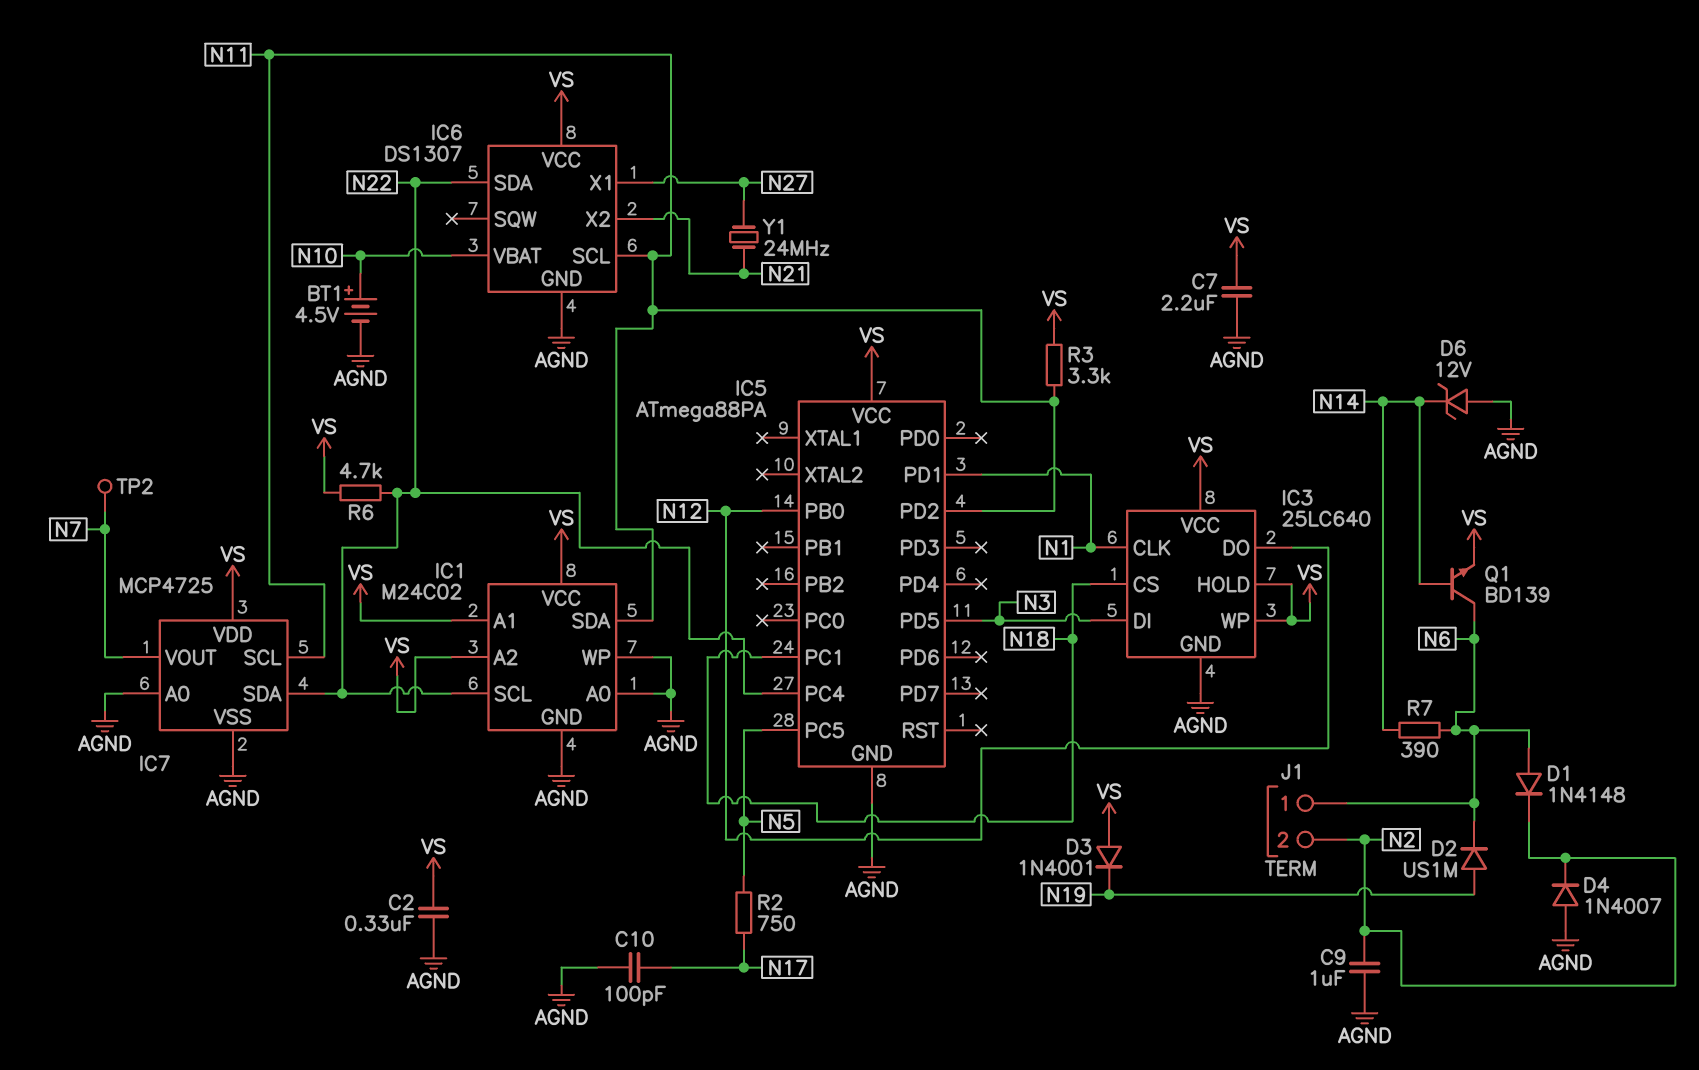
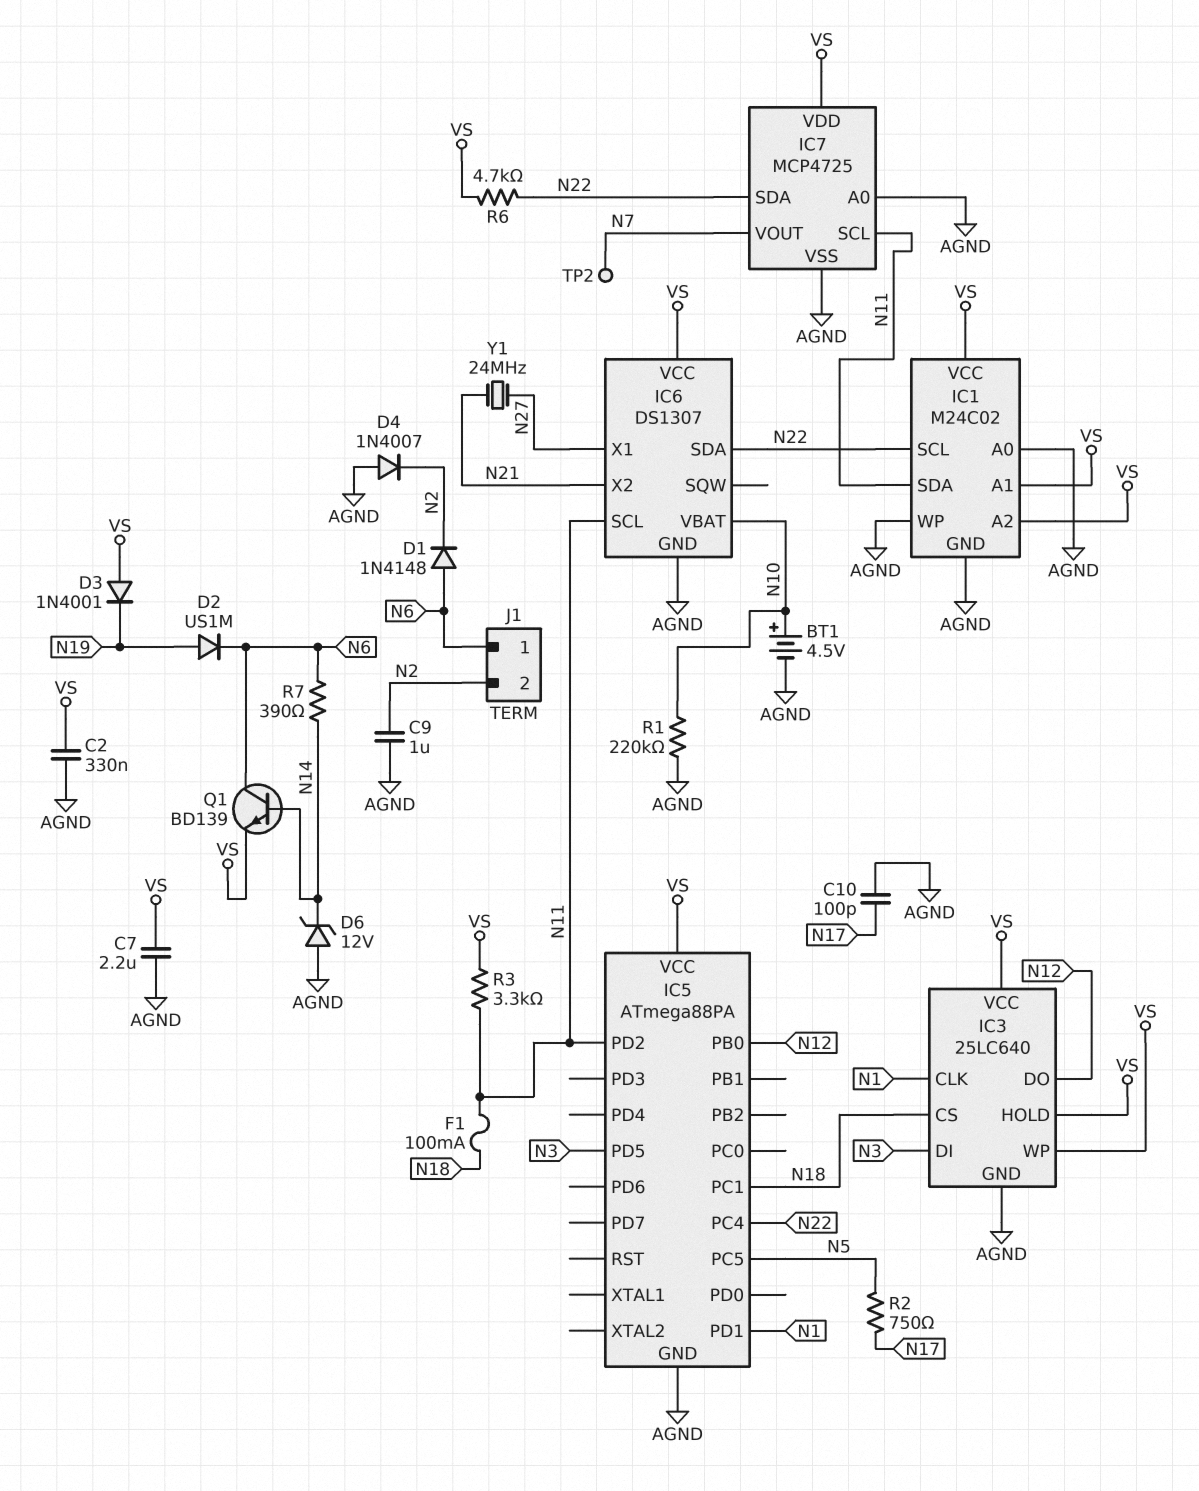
F1: none -> 100mA (N11, N18)
R1: none -> 220k (AGND, N10)

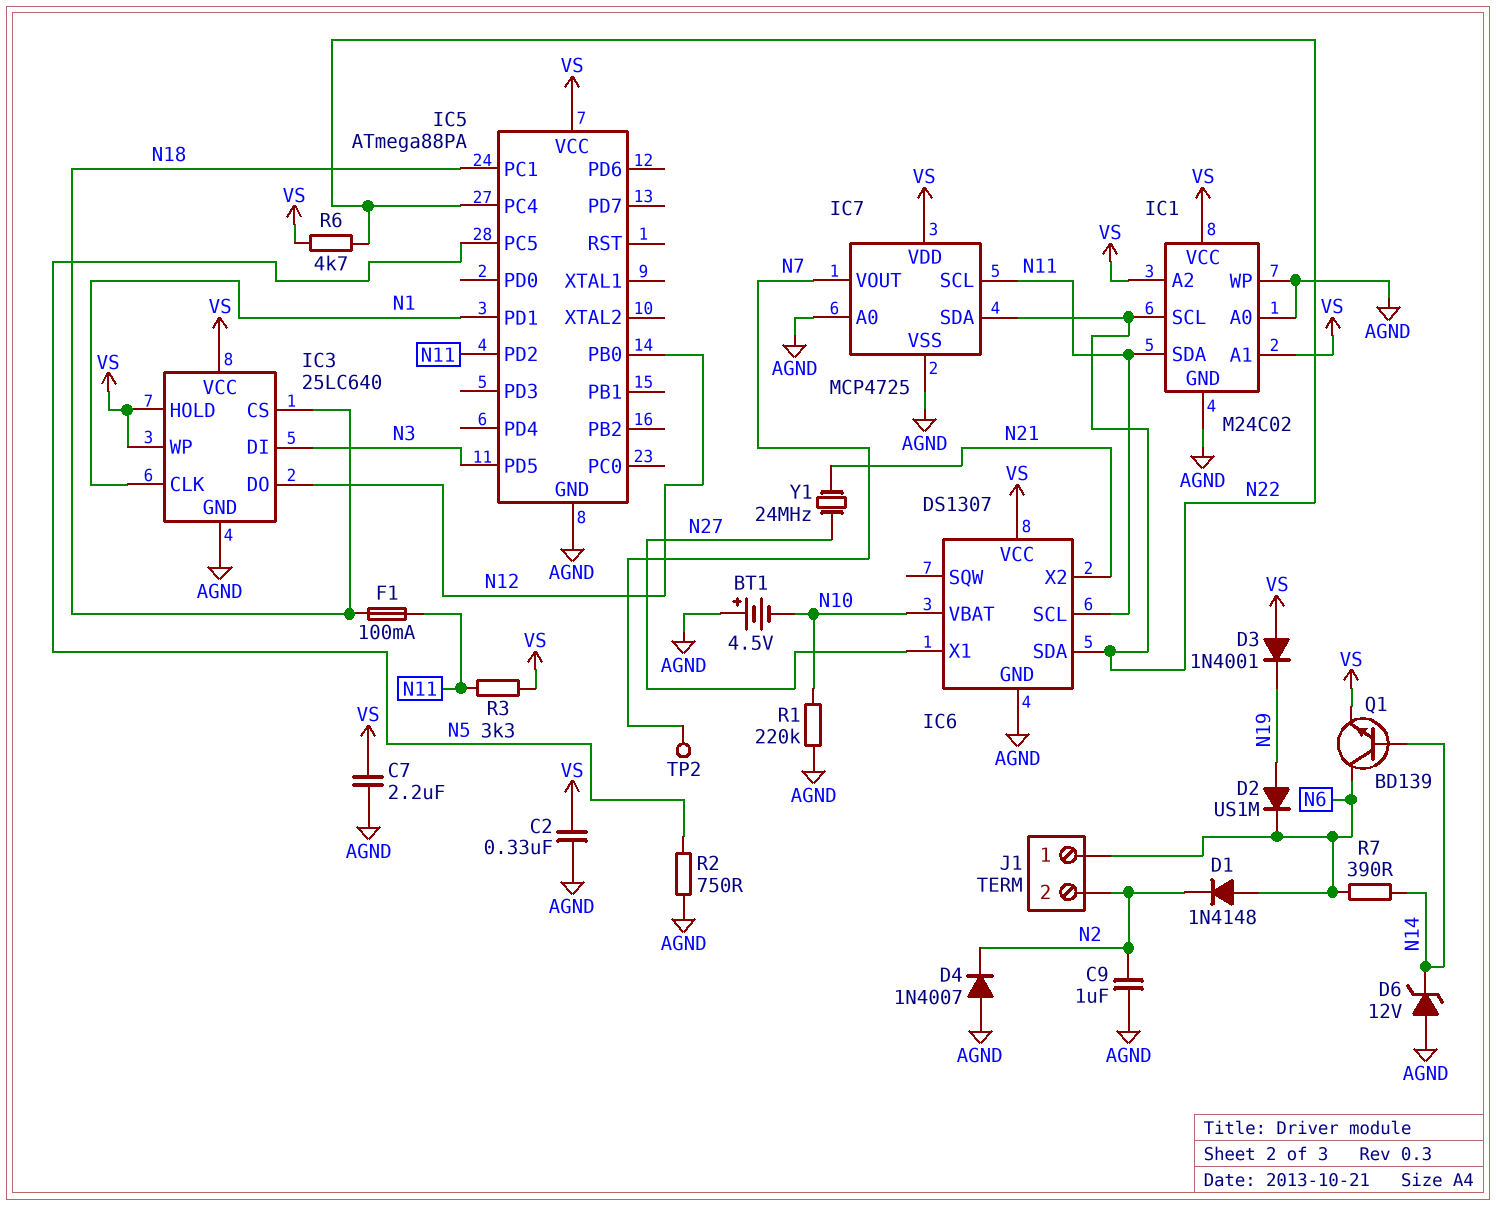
BT1: 4.5V (plus N10, minus AGND) -> 4.5V (plus AGND, minus N10)
C10: 100pF (AGND, N17) -> none
R2: 750 (N5, N17) -> 750 (AGND, N5)

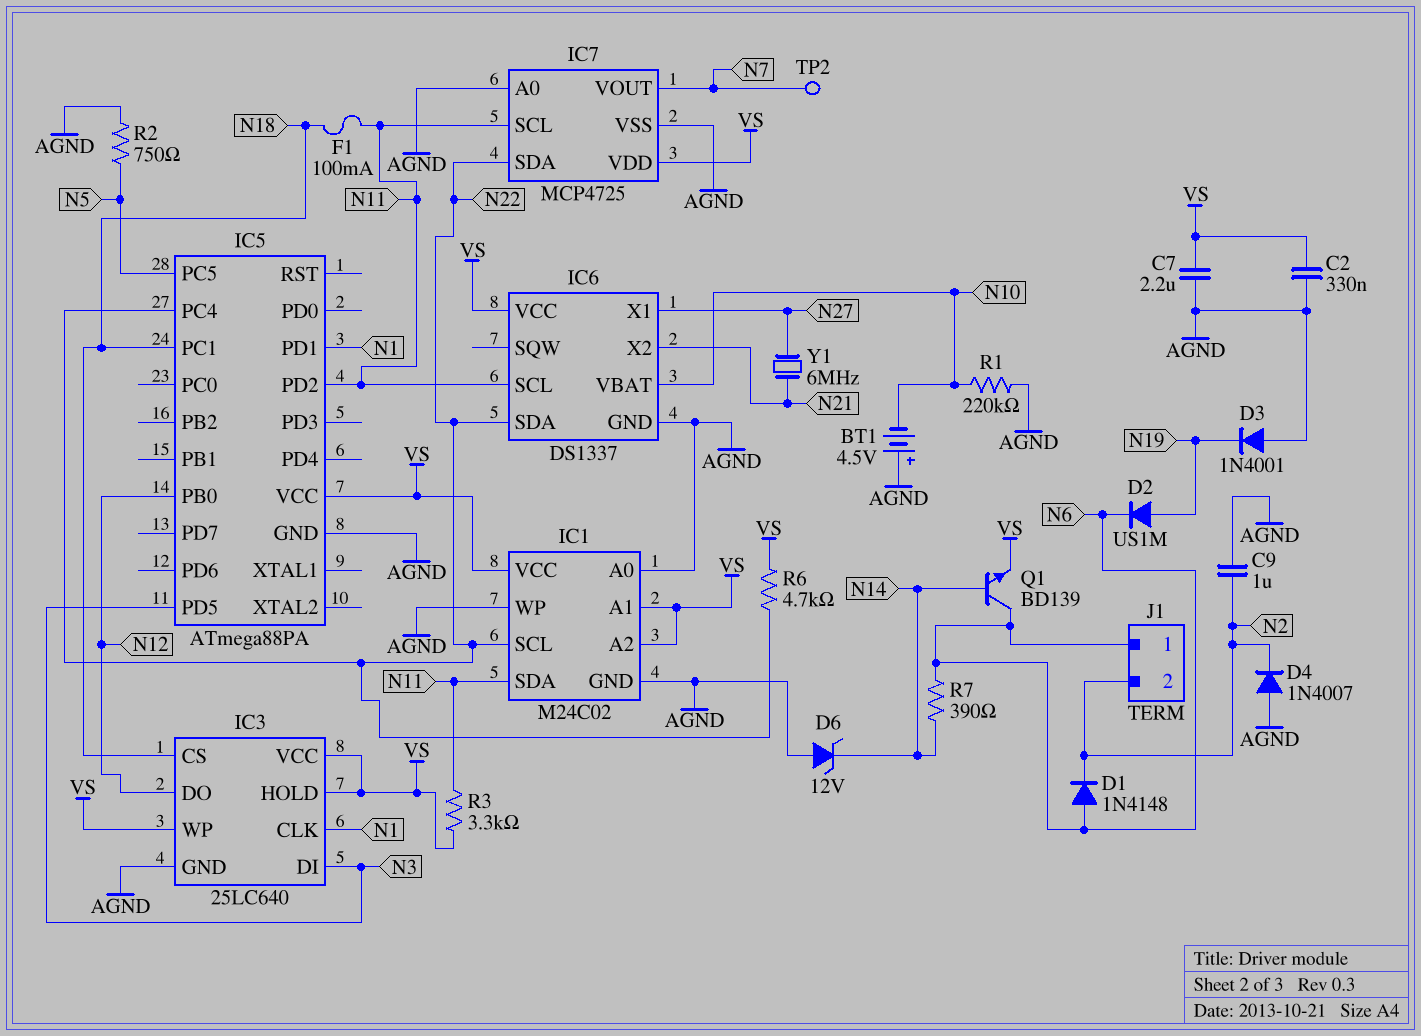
D3: diode 1N4001 (A VS, K N19) -> diode 1N4001 (A AGND, K N19)
IC6: DS1307 -> DS1337
Y1: 24MHz (N21, N27) -> 6MHz (N21, N27)

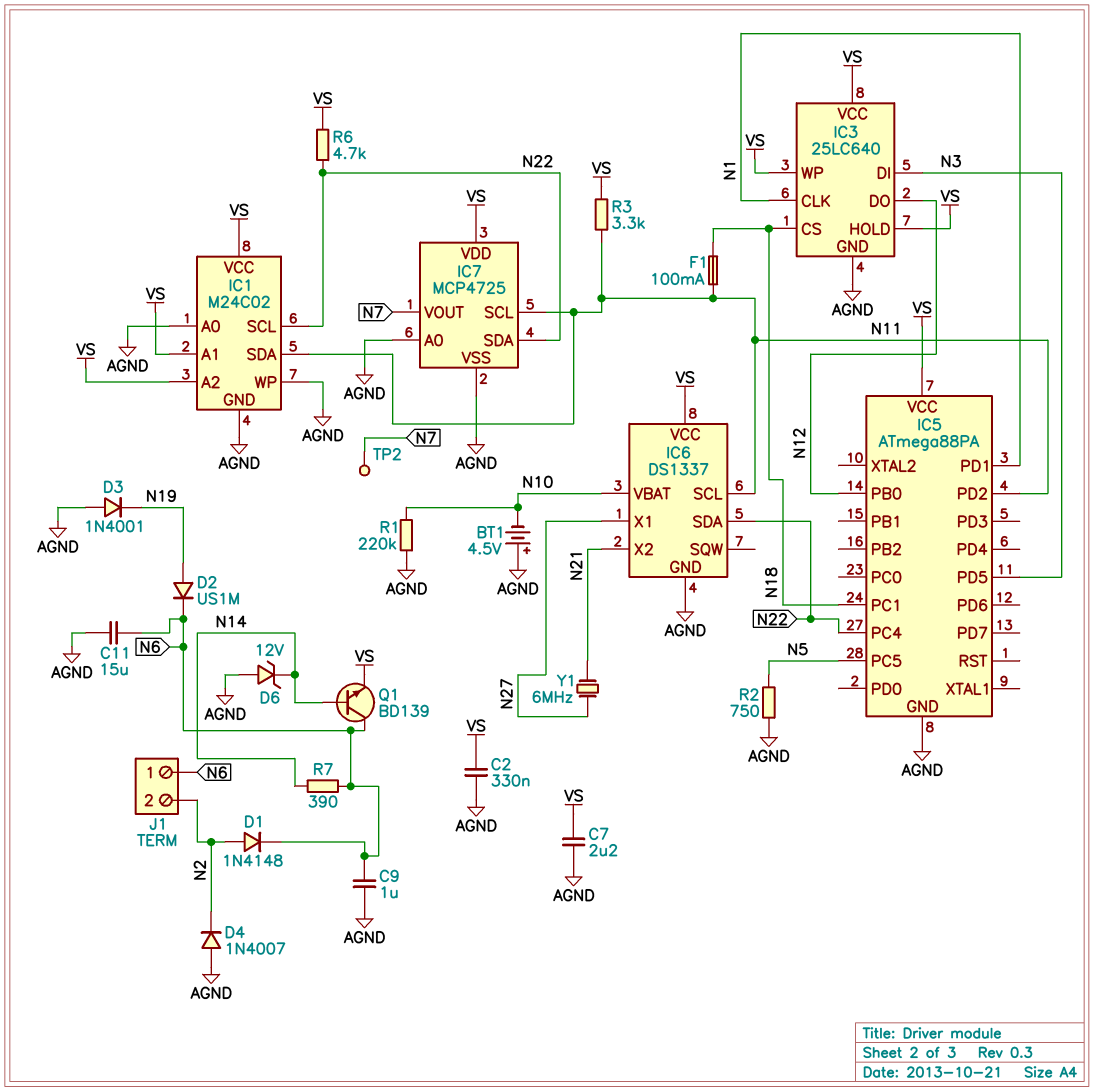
C9: 1uF (AGND, N2) -> 1uF (AGND, N6)
C11: none -> 15uF (AGND, N6)
D1: diode 1N4148 (A N6, K N2) -> diode 1N4148 (A N2, K N6)

